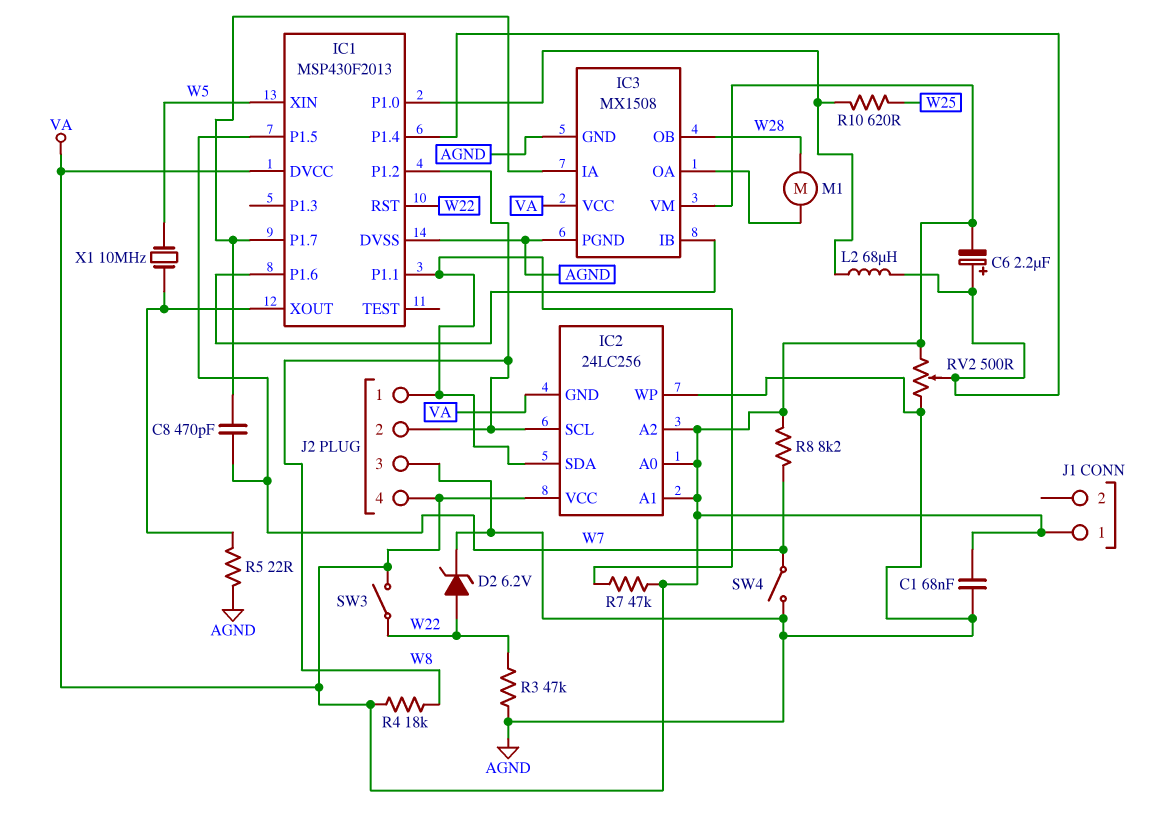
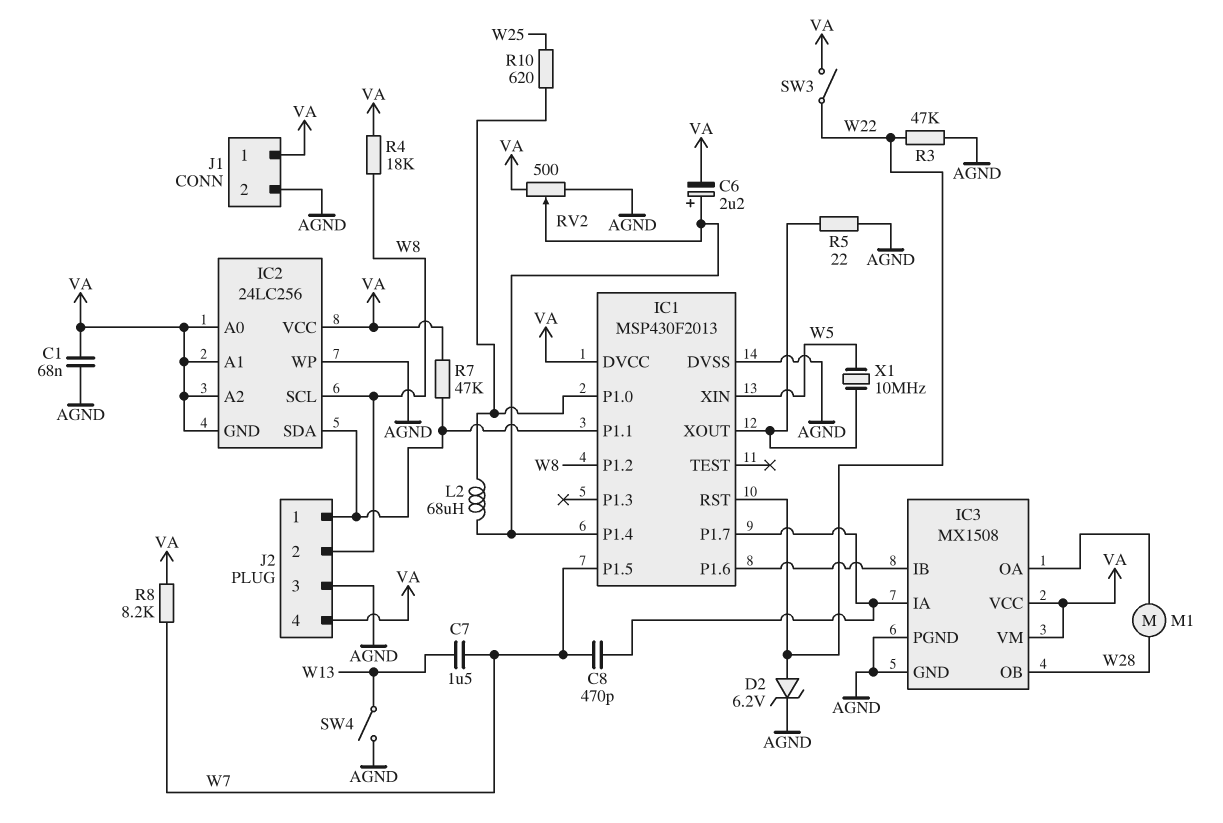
C7: none -> 1.5uF (W7, W13)
J1 pin 2: none -> AGND
SW4: switch (AGND, W7) -> switch (AGND, W13)

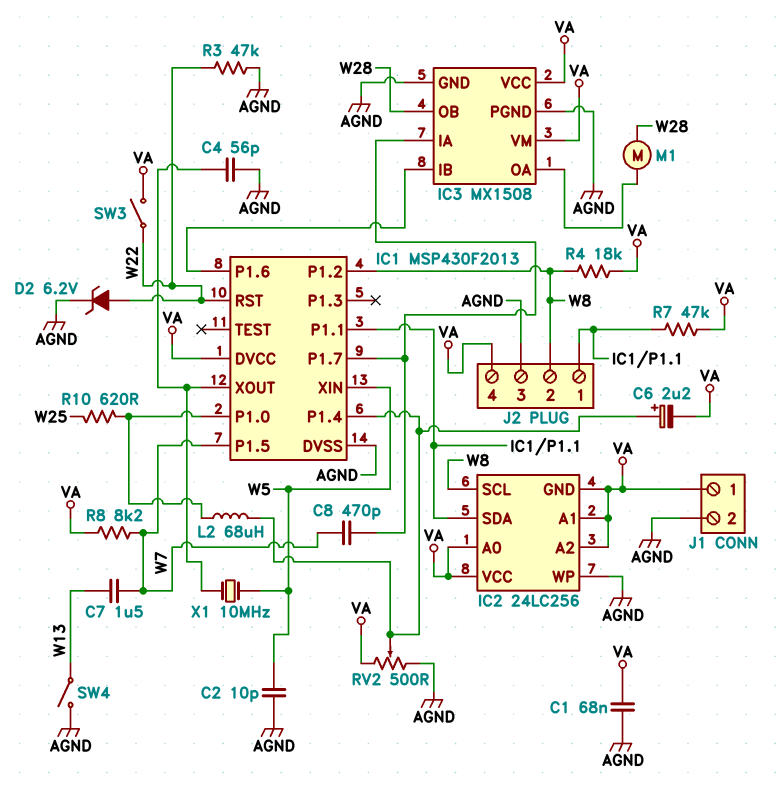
C2: none -> 10pF (AGND, W5)
C4: none -> 56pF (AGND, IC1/XOUT)
R5: 22 (AGND, IC1/XOUT) -> none

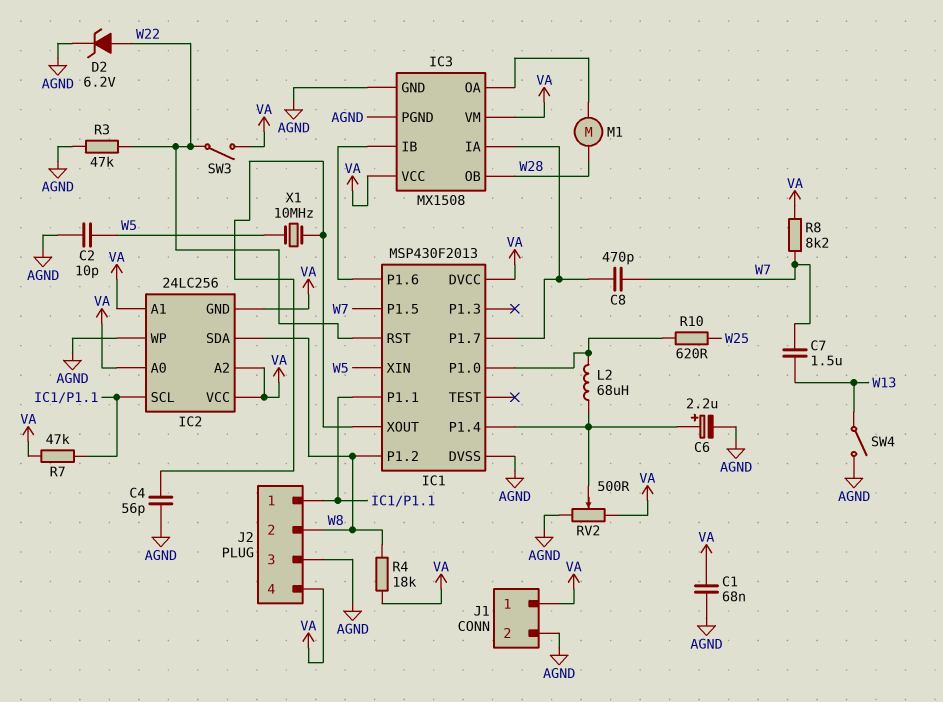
C6: 2.2uF (plus IC1/P1.4, minus VA) -> 2.2uF (plus IC1/P1.4, minus AGND)
IC2 pin SCL: W8 -> IC1/P1.1
IC2 pin SDA: IC1/P1.1 -> W8

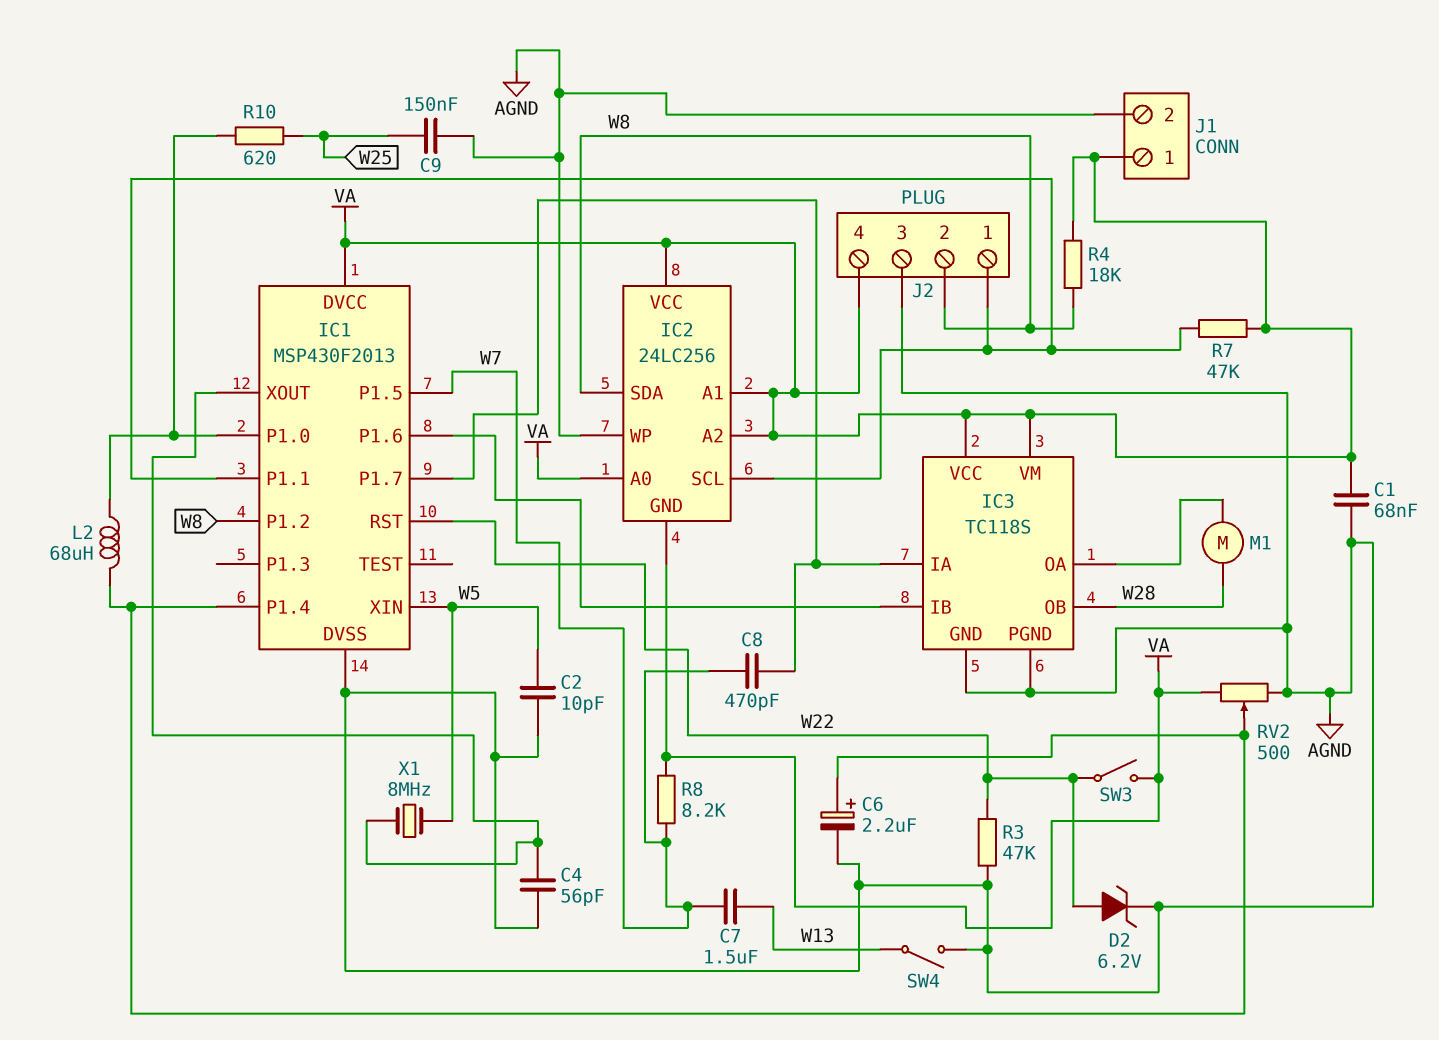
C9: none -> 150nF (AGND, W25)
IC3: MX1508 -> TC118S
X1: 10MHz (IC1/XOUT, W5) -> 8MHz (IC1/XOUT, W5)

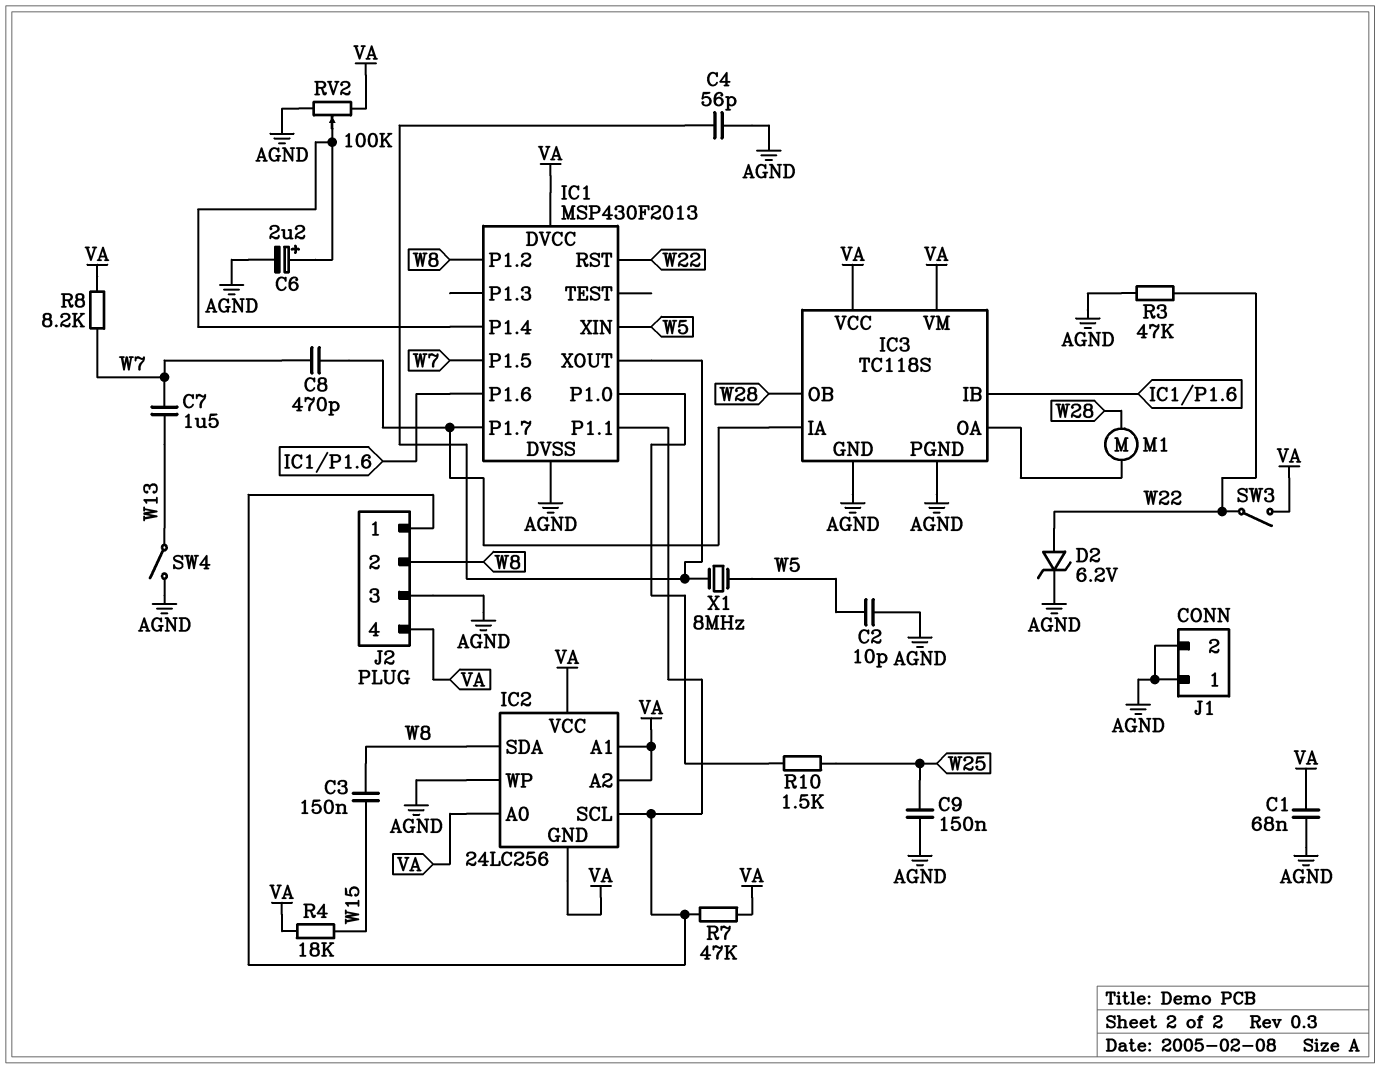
C3: none -> 150nF (W8, W15)
J1 pin 1: VA -> AGND
L2: 68uH (IC1/P1.0, IC1/P1.4) -> none
R4: 18k (VA, W8) -> 18k (VA, W15)
R10: 620 (IC1/P1.0, W25) -> 1.5k (IC1/P1.0, W25)
RV2: 500 (AGND, VA, wiper IC1/P1.4) -> 100k (AGND, VA, wiper IC1/P1.4)

